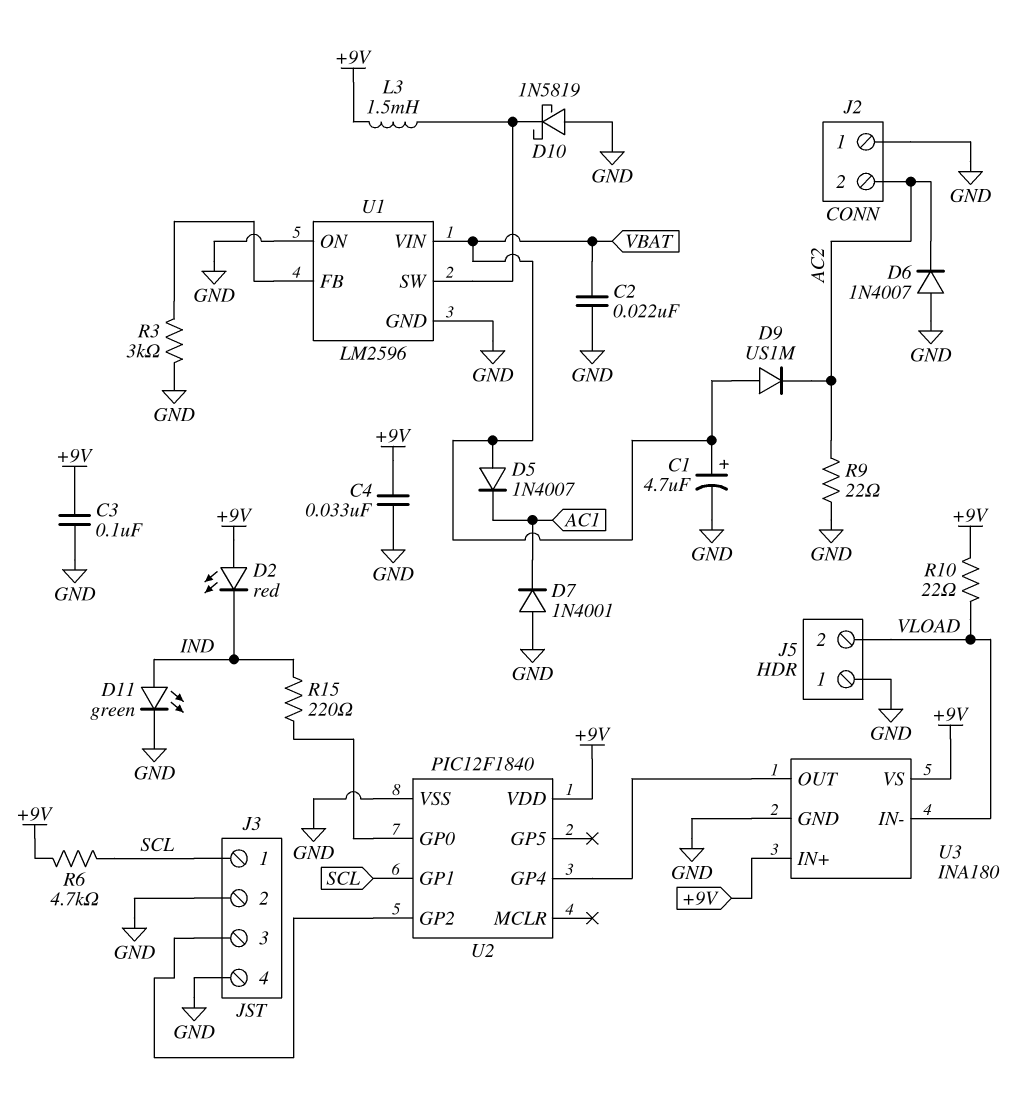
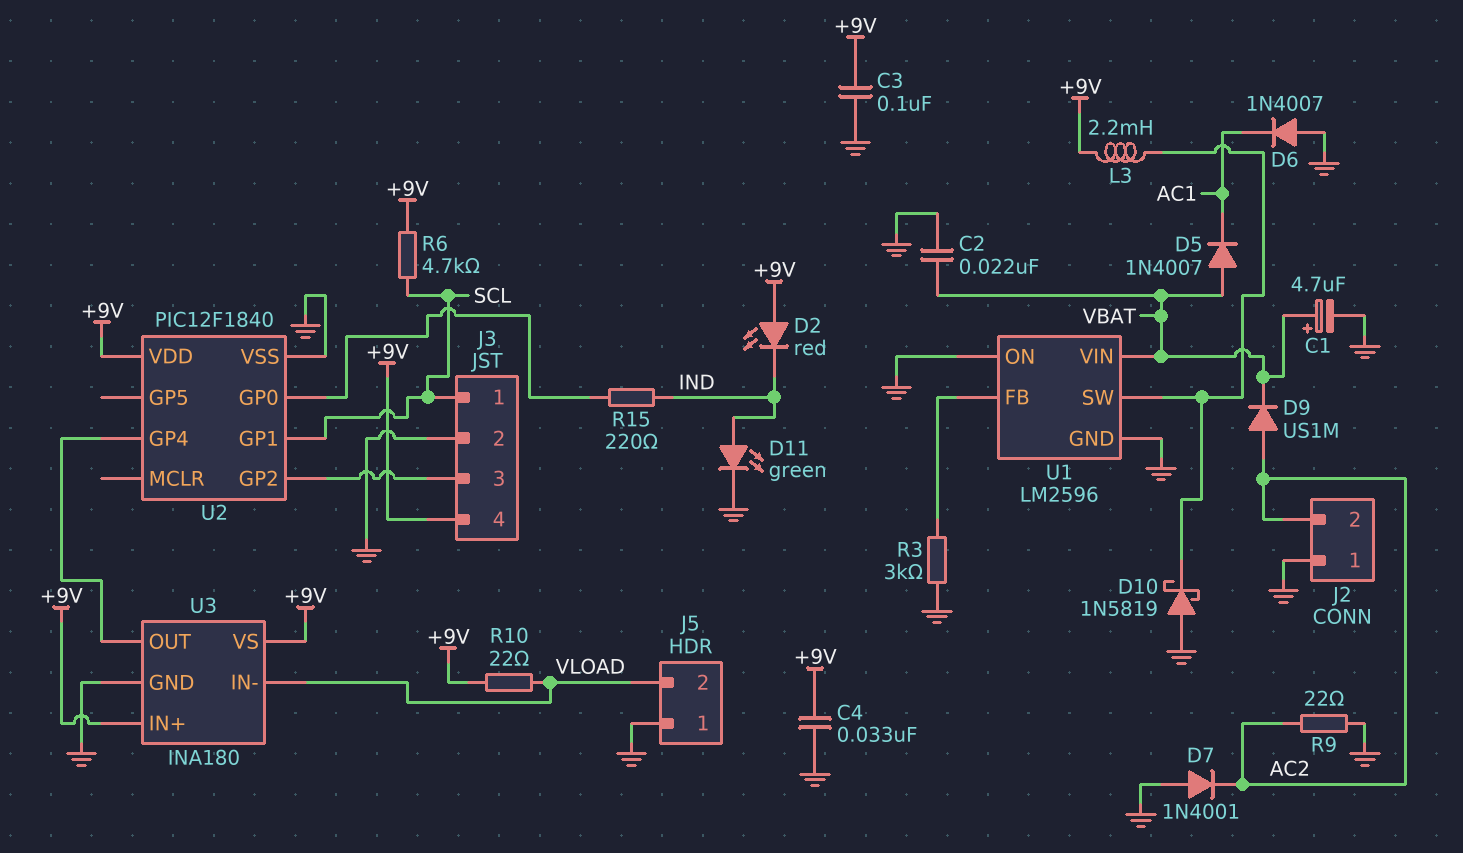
D6: diode 1N4007 (A GND, K AC2) -> diode 1N4007 (A GND, K AC1)
D7: diode 1N4001 (A GND, K AC1) -> diode 1N4001 (A GND, K AC2)
D9: diode US1M (A VBAT, K AC2) -> diode US1M (A AC2, K VBAT)
J3 pin 4: GND -> +9V
L3: 1.5mH (+9V, U1/SW) -> 2.2mH (+9V, U1/SW)

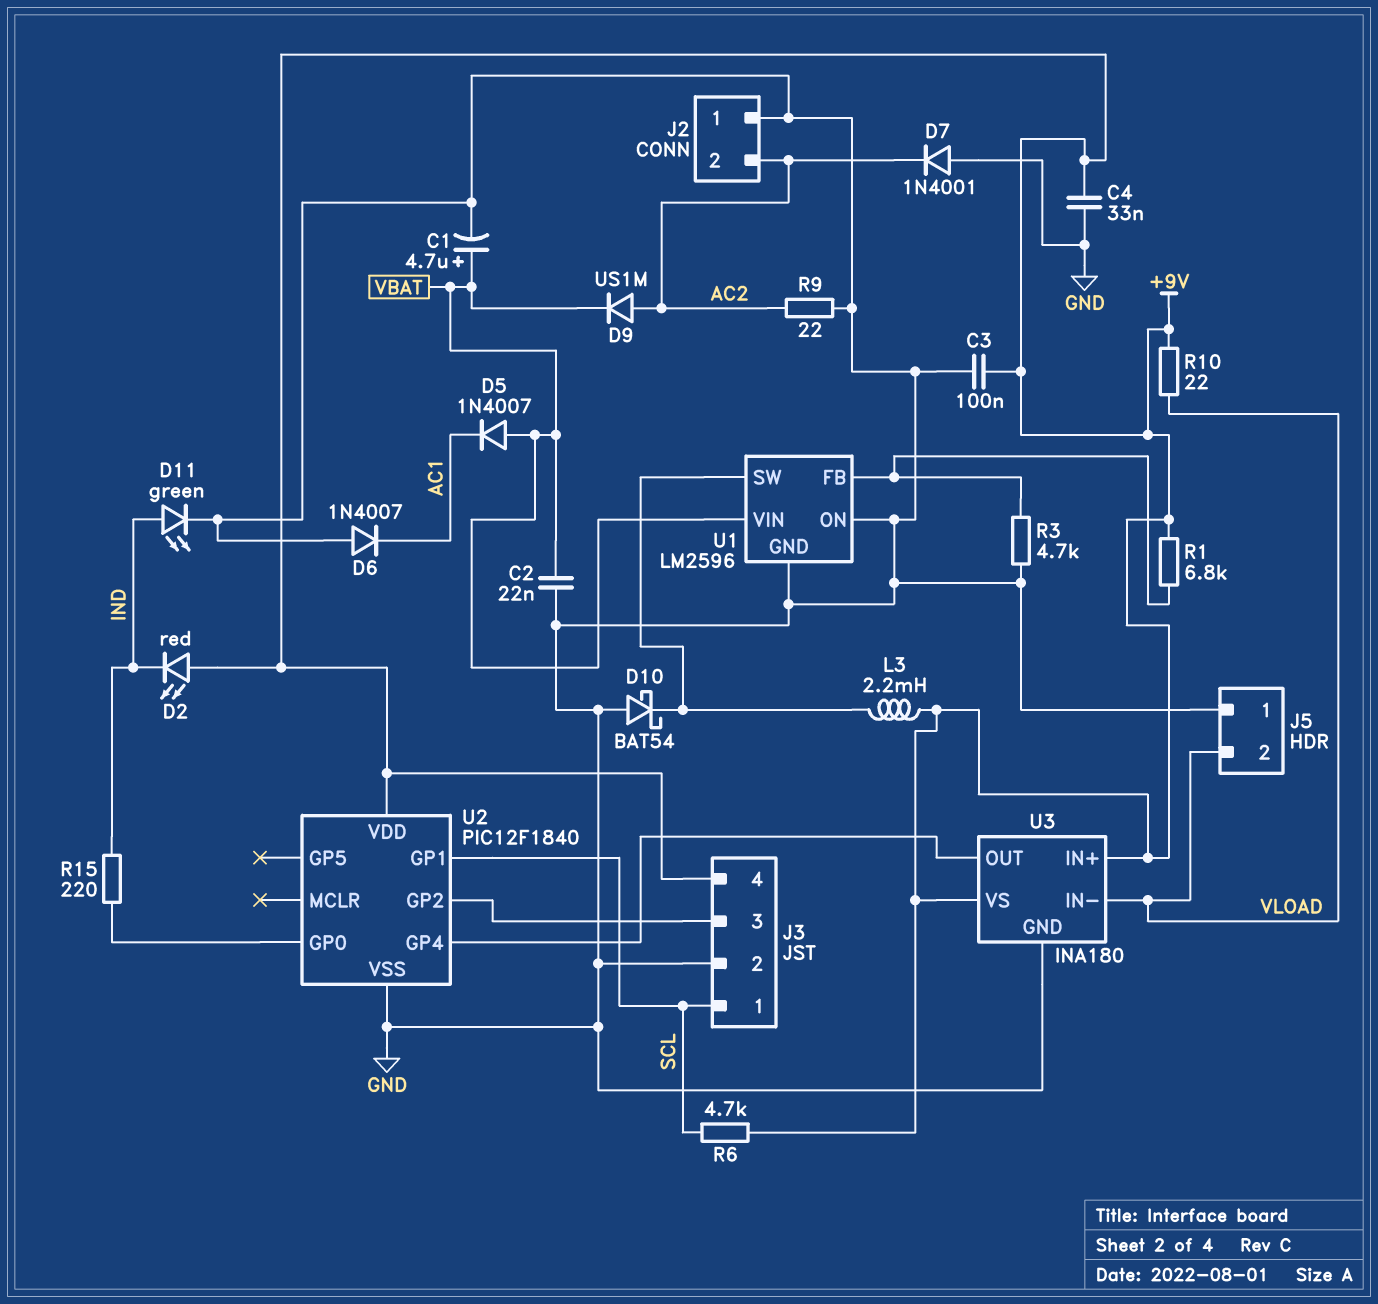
D10: schottky 1N5819 (A GND, K U1/SW) -> schottky BAT54 (A GND, K U1/SW)
R1: none -> 6.8k (+9V, U1/FB)
R3: 3k (GND, U1/FB) -> 4.7k (GND, U1/FB)

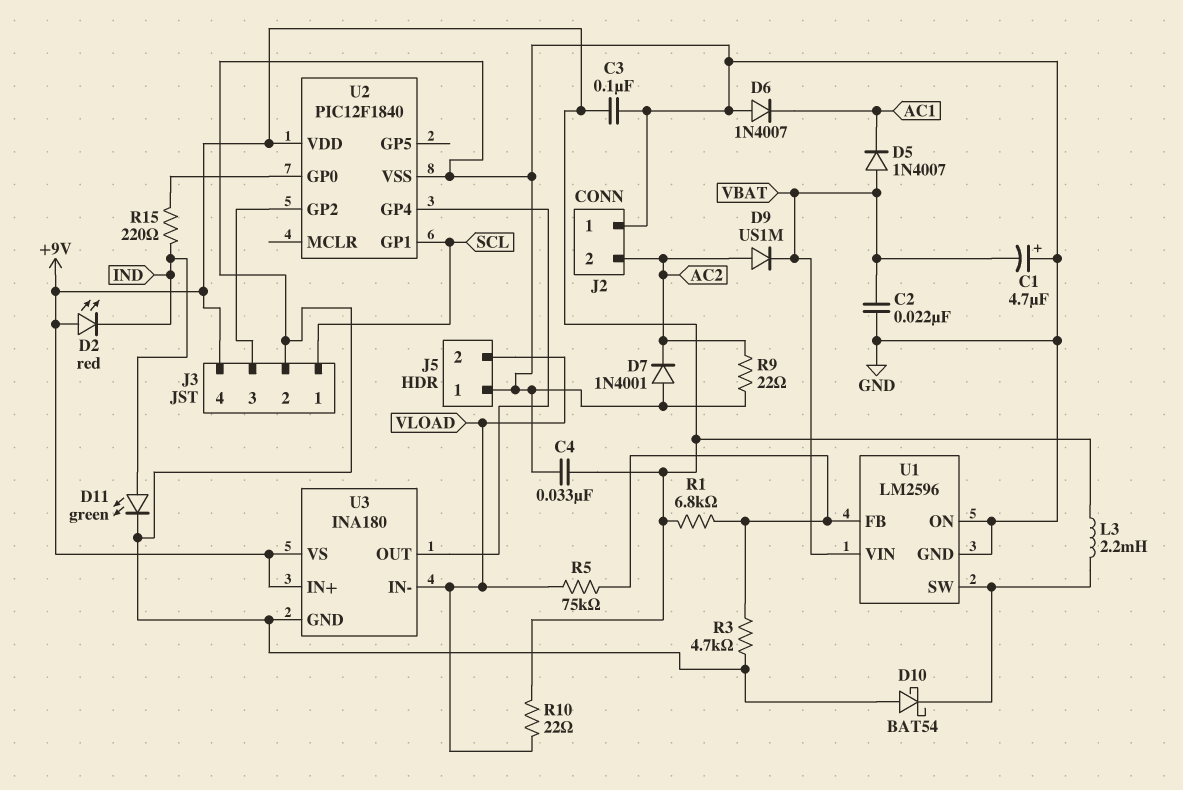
C1: 4.7uF (plus VBAT, minus GND) -> 4.7uF (plus GND, minus VBAT)
R5: none -> 75k (U1/FB, VLOAD)
R6: 4.7k (+9V, SCL) -> none

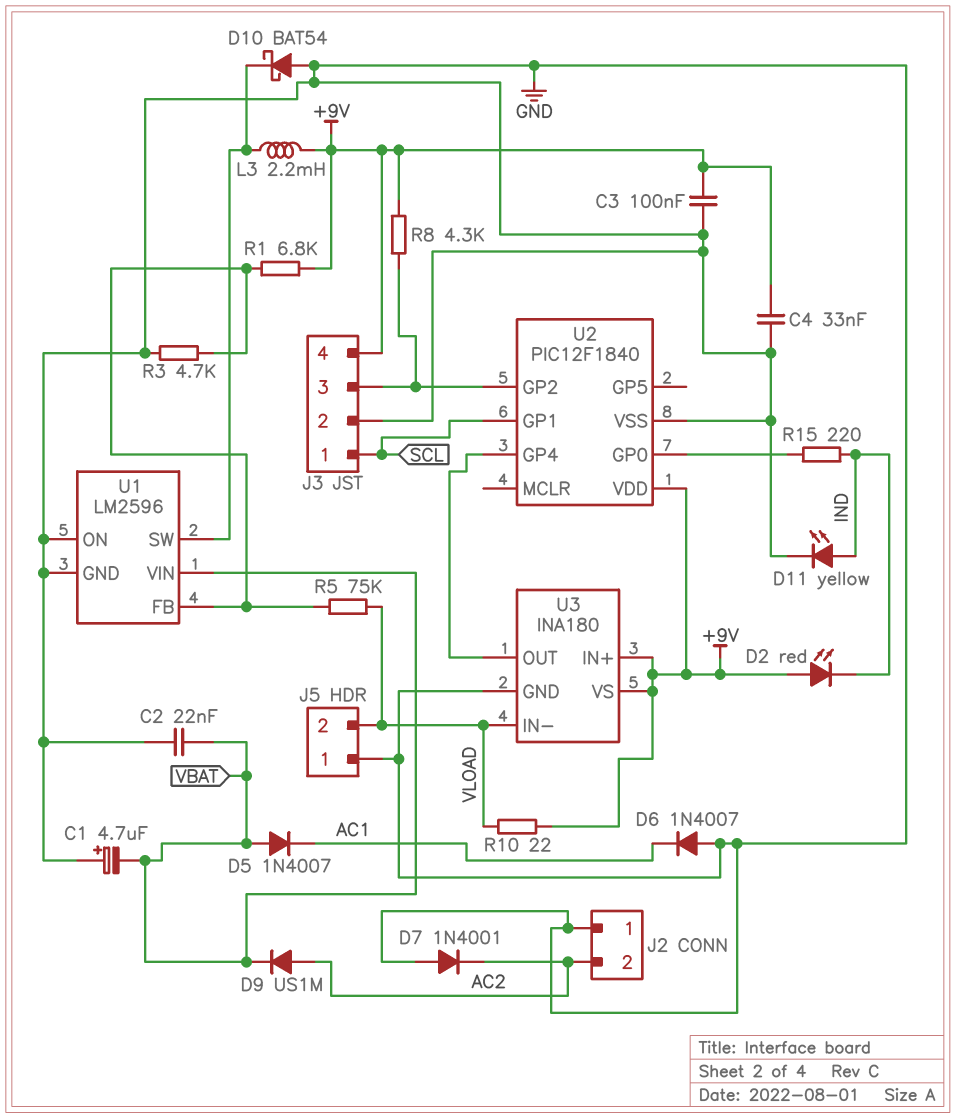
D11: LED green (A IND, K GND) -> LED yellow (A IND, K GND)
R8: none -> 4.3k (+9V, J3/3)
R9: 22 (AC2, GND) -> none

